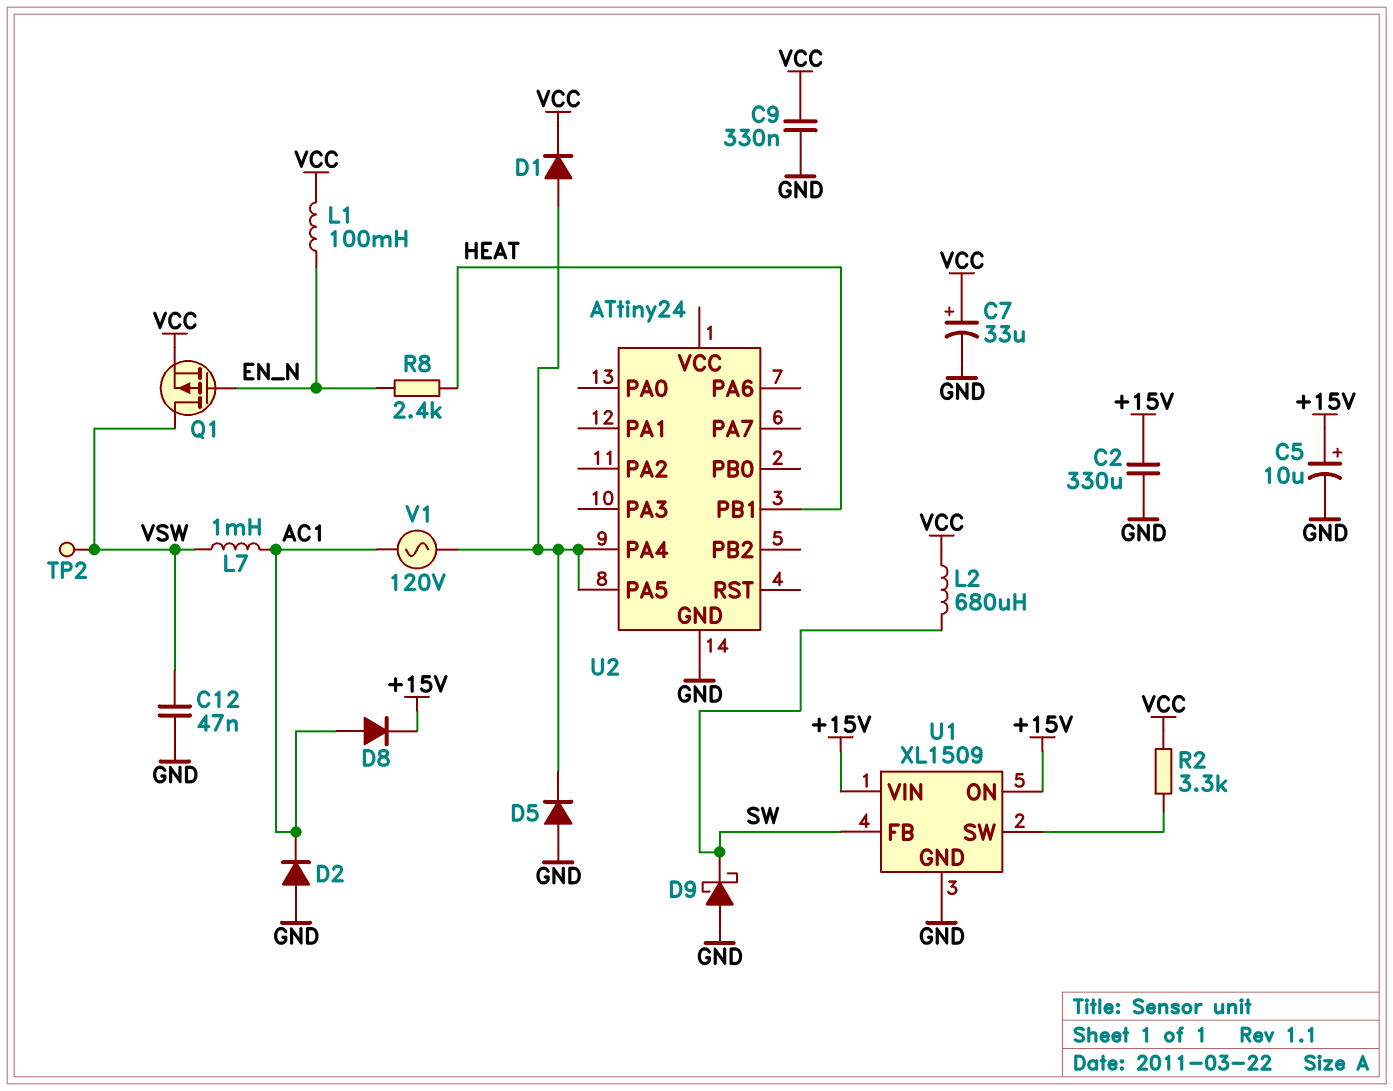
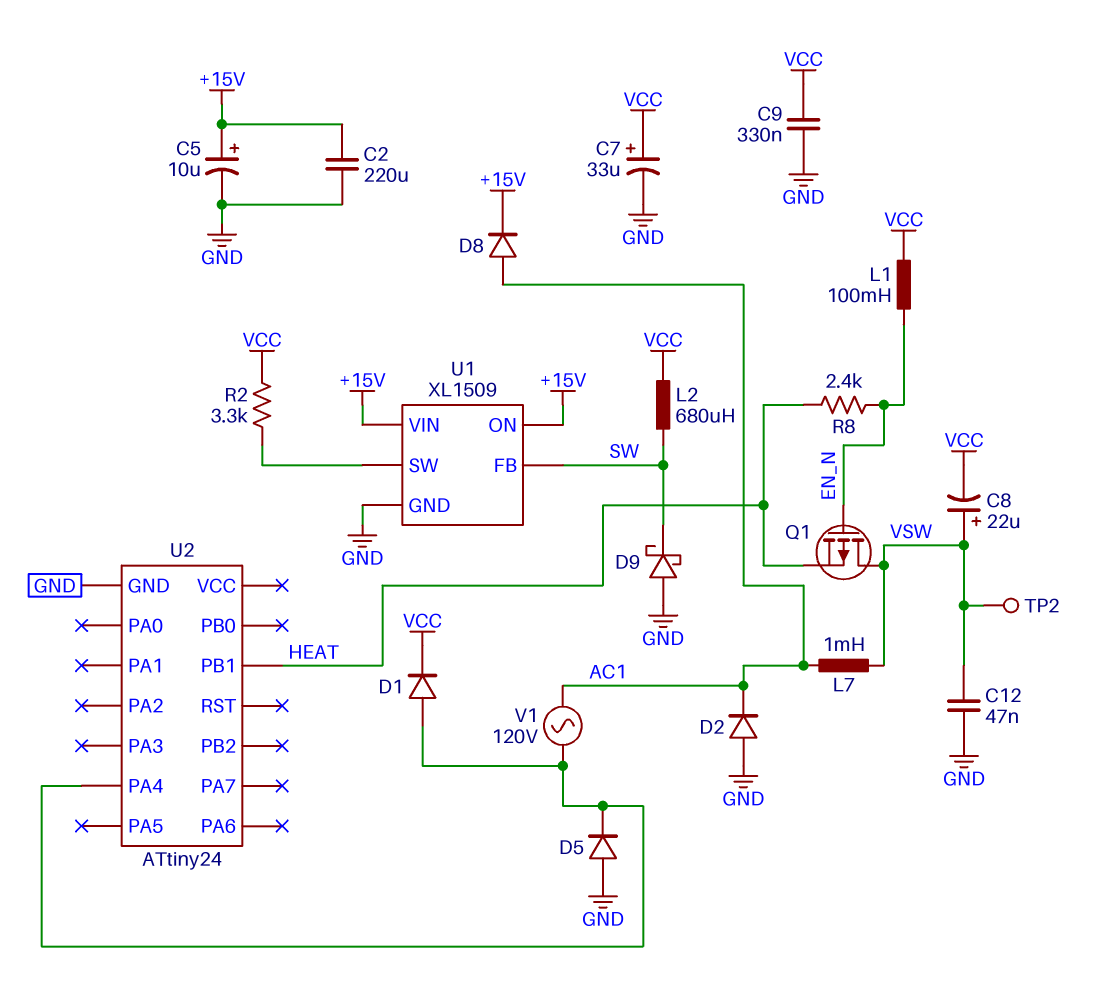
C2: 330uF (+15V, GND) -> 220uF (+15V, GND)
C8: none -> 22uF (plus VSW, minus VCC)
Q1: PMOS (G EN_N, D VSW, S VCC) -> PMOS (G EN_N, D VSW, S HEAT)
U2 pin PA5: U2/PA4 -> none

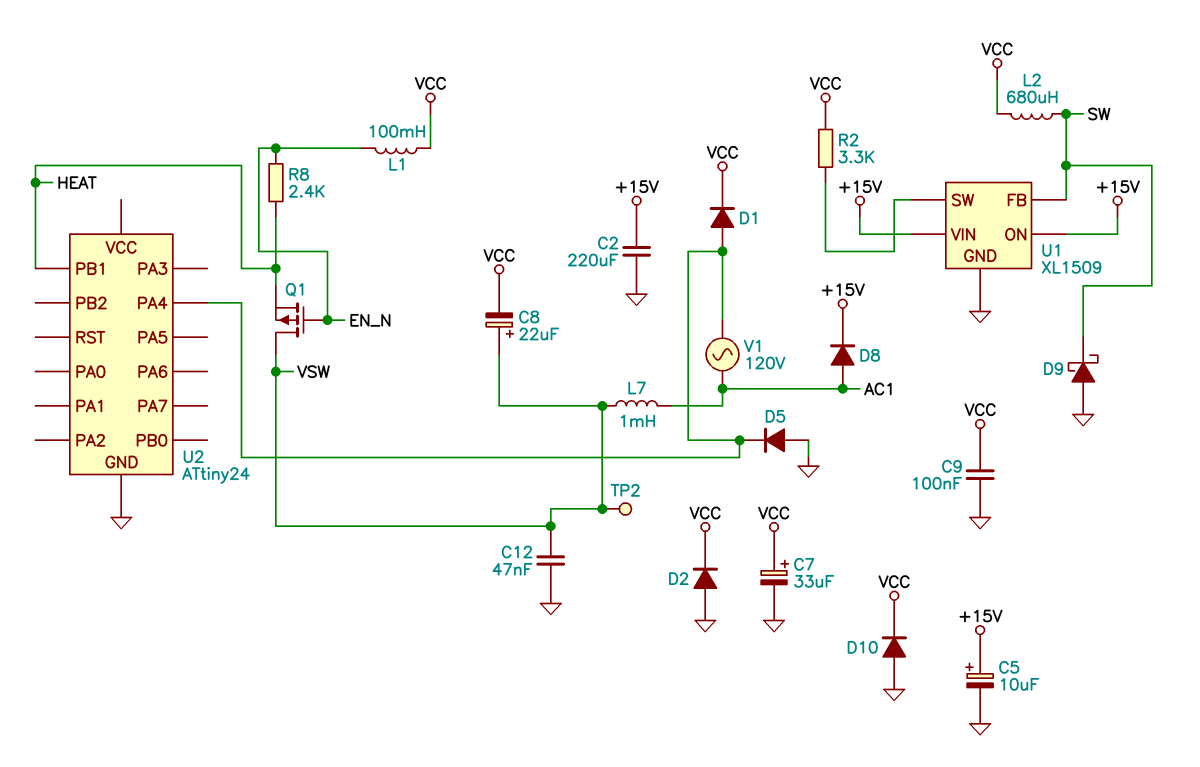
C9: 330nF (GND, VCC) -> 100nF (GND, VCC)
D2: diode (A GND, K AC1) -> diode (A GND, K VCC)
D10: none -> diode (A GND, K VCC)

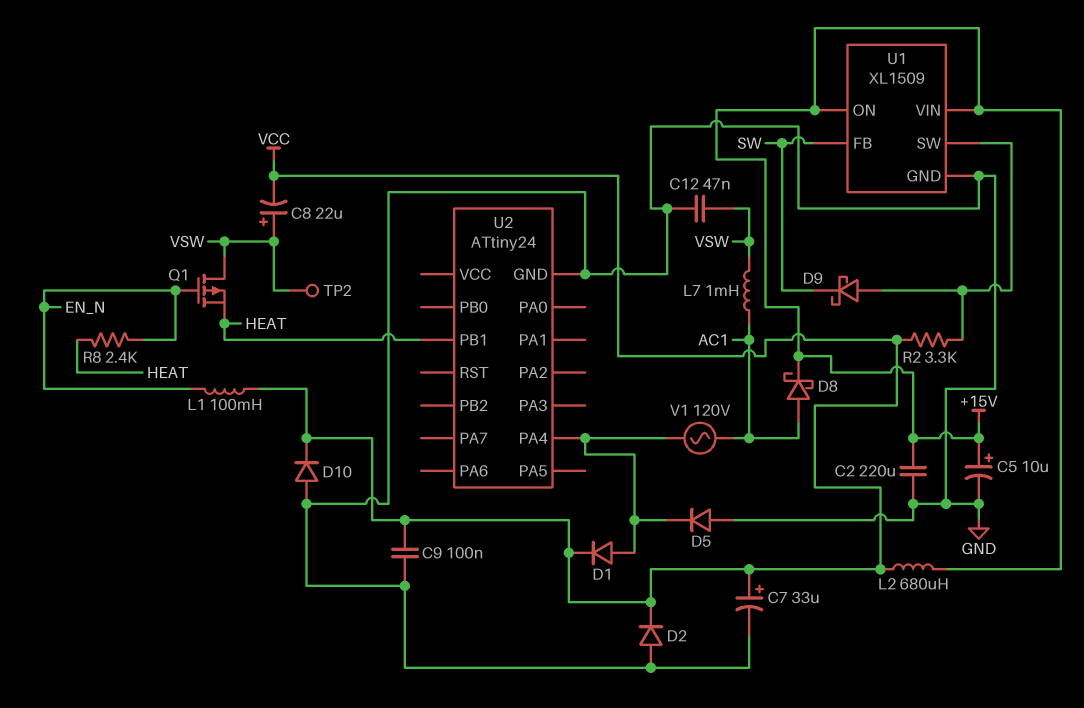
D8: diode (A AC1, K +15V) -> schottky (A AC1, K +15V)
D9: schottky (A GND, K SW) -> schottky (A U1/SW, K SW)
L2: 680uH (SW, VCC) -> 680uH (+15V, VCC)

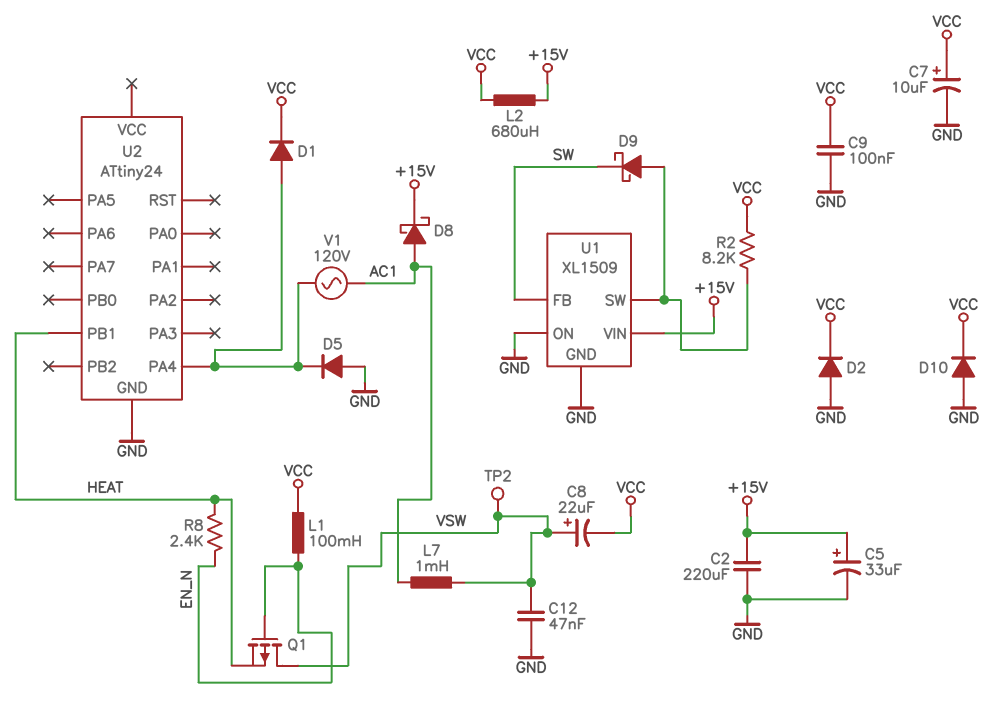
C5: 10uF (plus +15V, minus GND) -> 33uF (plus +15V, minus GND)
C7: 33uF (plus VCC, minus GND) -> 10uF (plus VCC, minus GND)
R2: 3.3k (U1/SW, VCC) -> 8.2k (U1/SW, VCC)
U1 pin ON: +15V -> GND

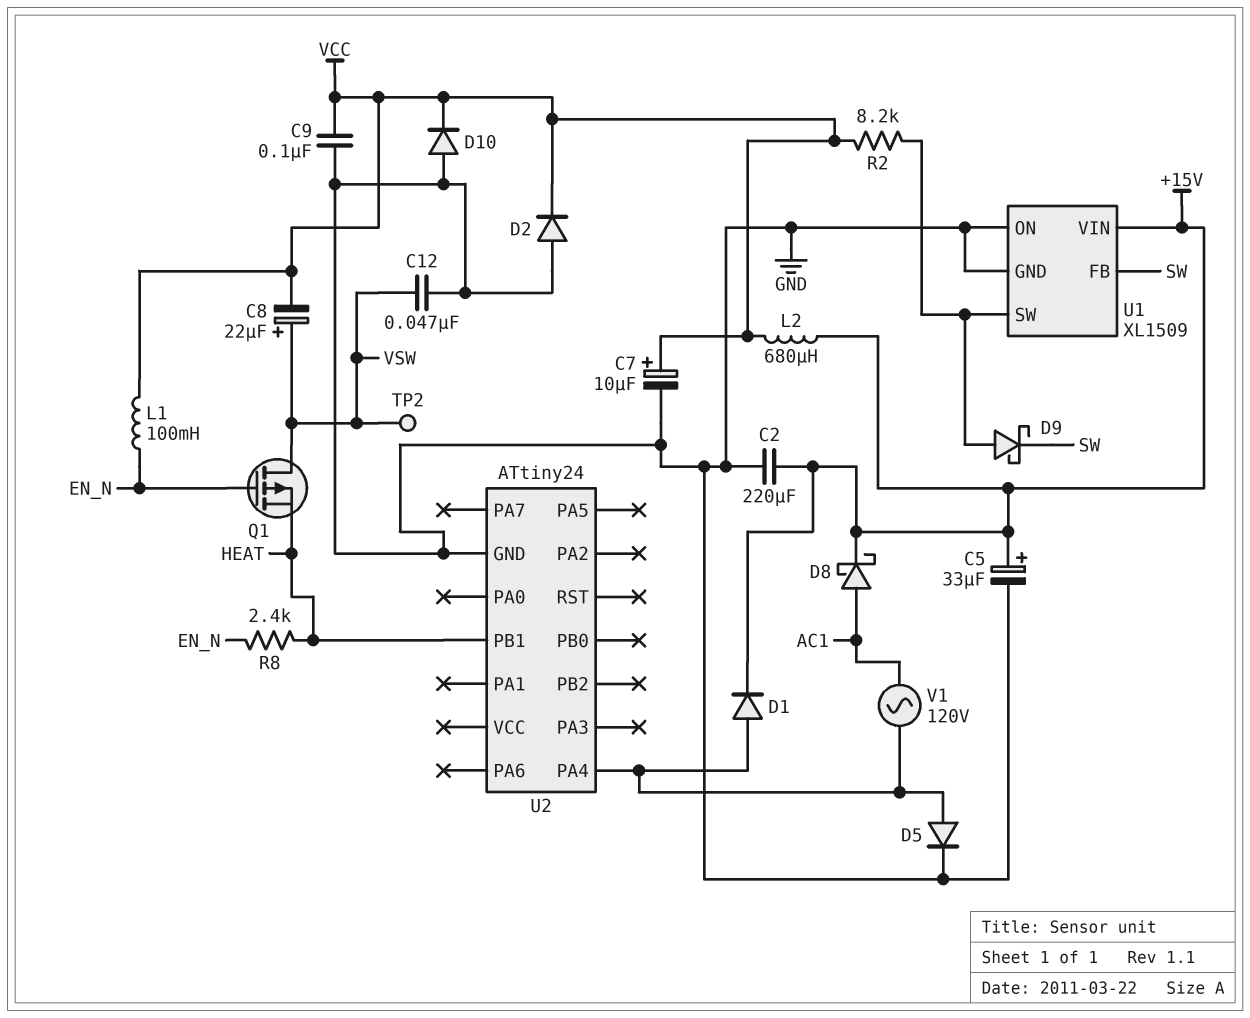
D1: diode (A U2/PA4, K VCC) -> diode (A U2/PA4, K +15V)
D5: diode (A GND, K U2/PA4) -> diode (A U2/PA4, K GND)
L7: 1mH (AC1, VSW) -> none

